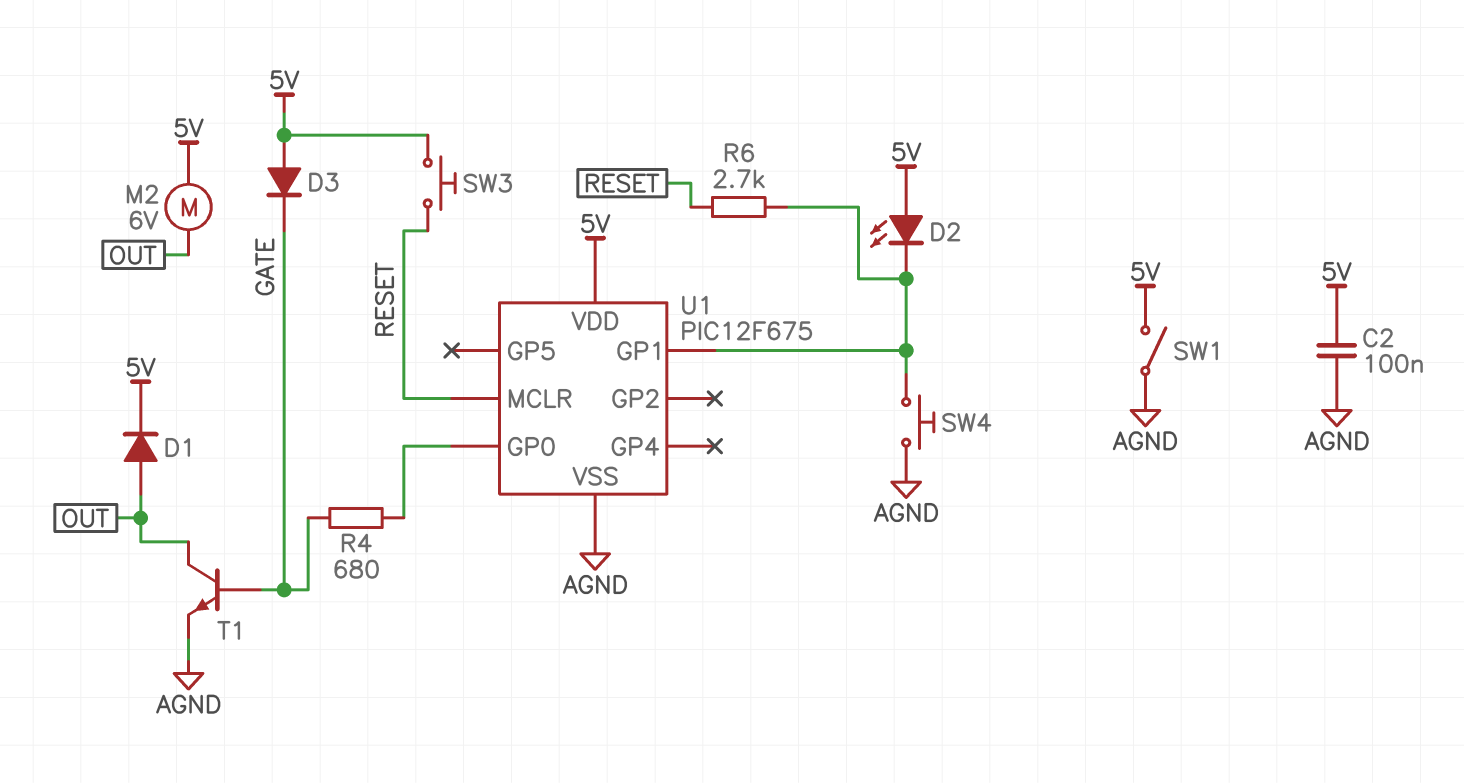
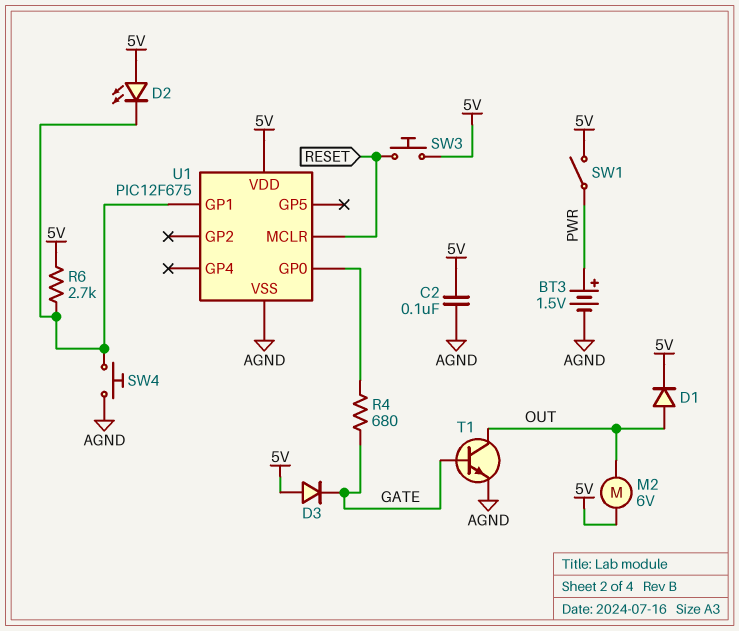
BT3: none -> 1.5V (plus PWR, minus AGND)
R6: 2.7k (RESET, U1/GP1) -> 2.7k (5V, U1/GP1)
SW1: switch (5V, AGND) -> switch (5V, PWR)

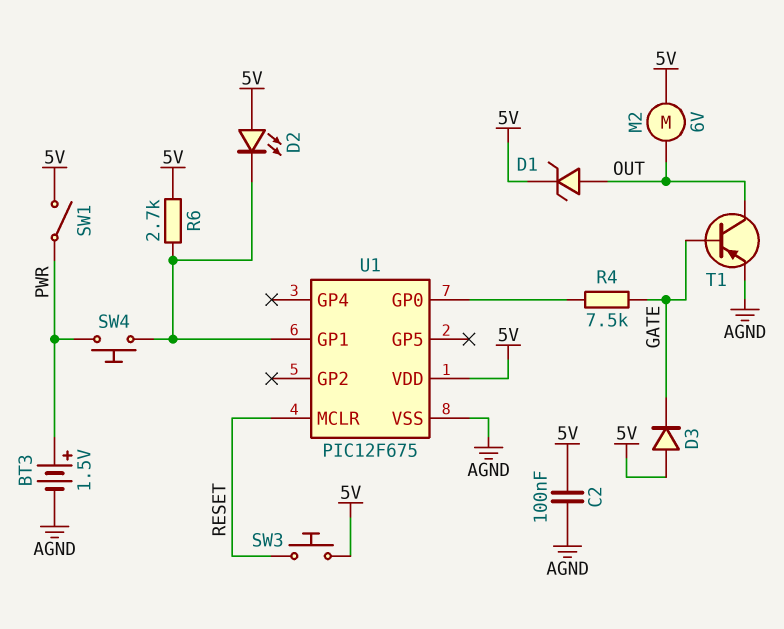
D1: diode (A OUT, K 5V) -> zener (A OUT, K 5V)
R4: 680 (GATE, U1/GP0) -> 7.5k (GATE, U1/GP0)
SW4: button (AGND, U1/GP1) -> button (PWR, U1/GP1)
T1: NPN (B GATE, C OUT, E AGND) -> PNP (B GATE, C OUT, E AGND)

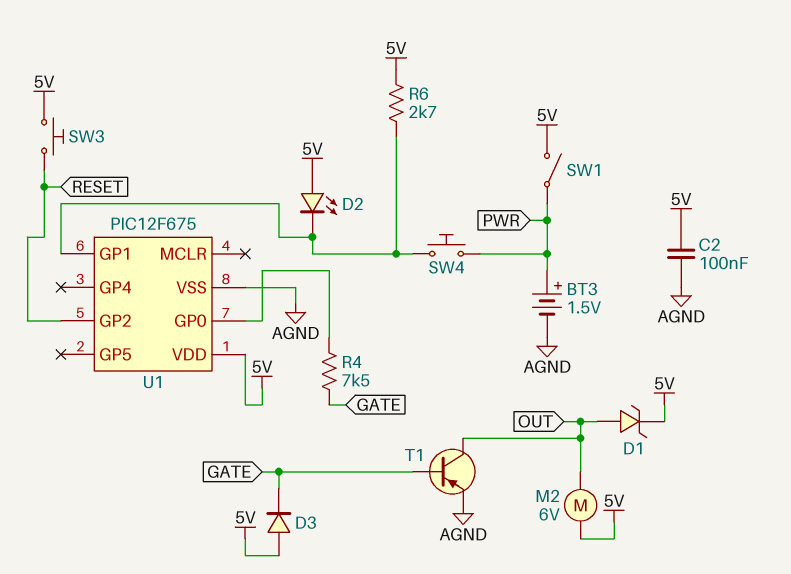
U1 pin GP2: none -> RESET
U1 pin MCLR: RESET -> none

